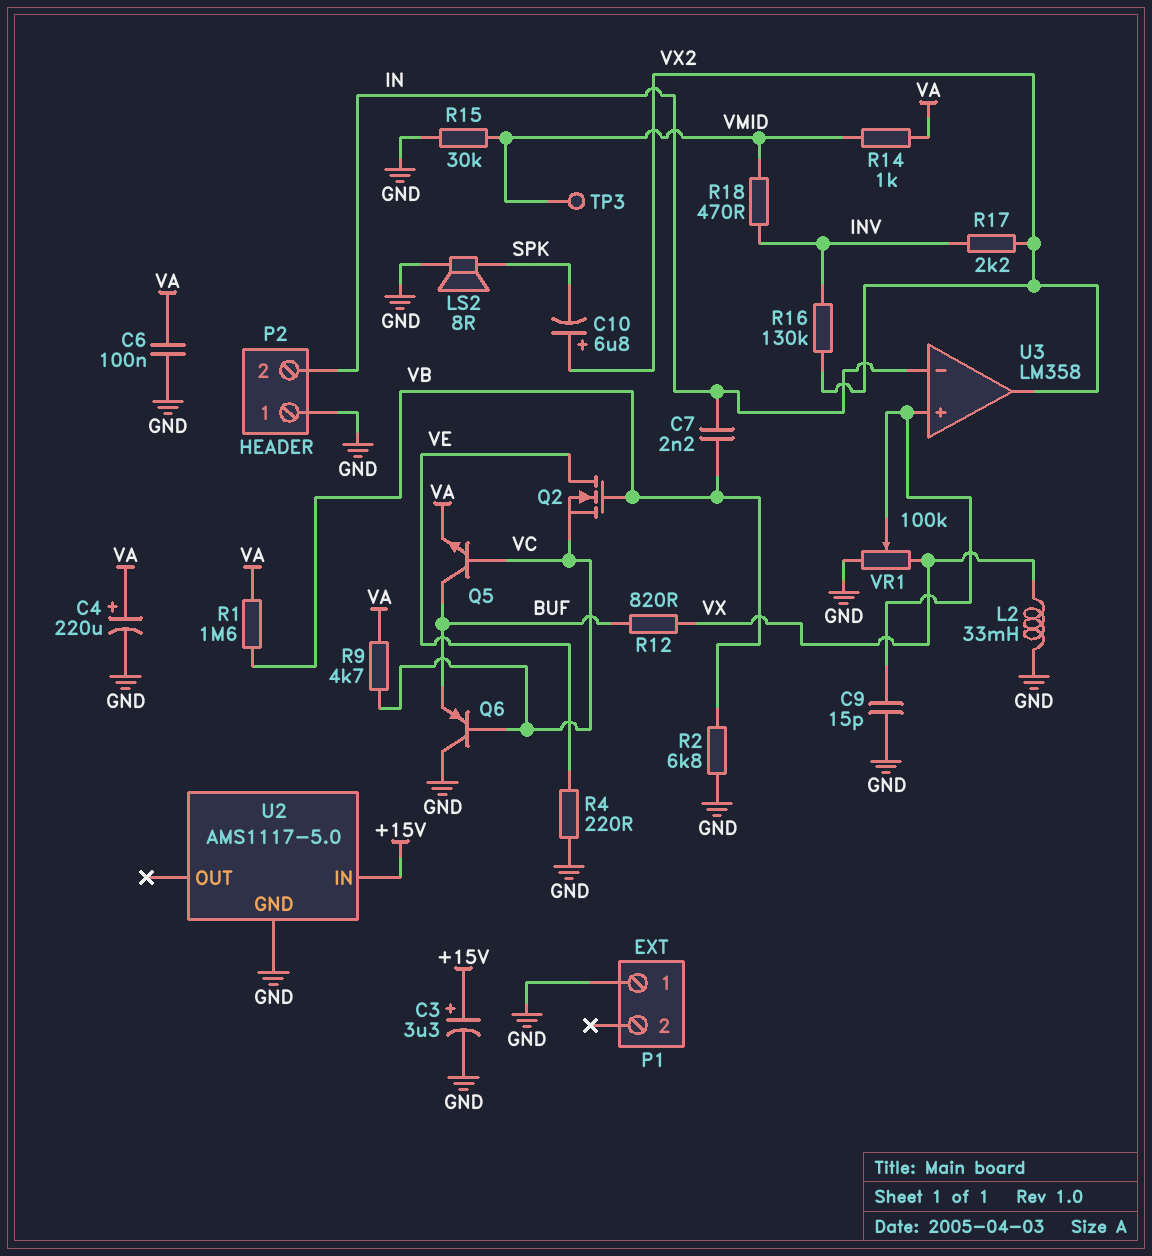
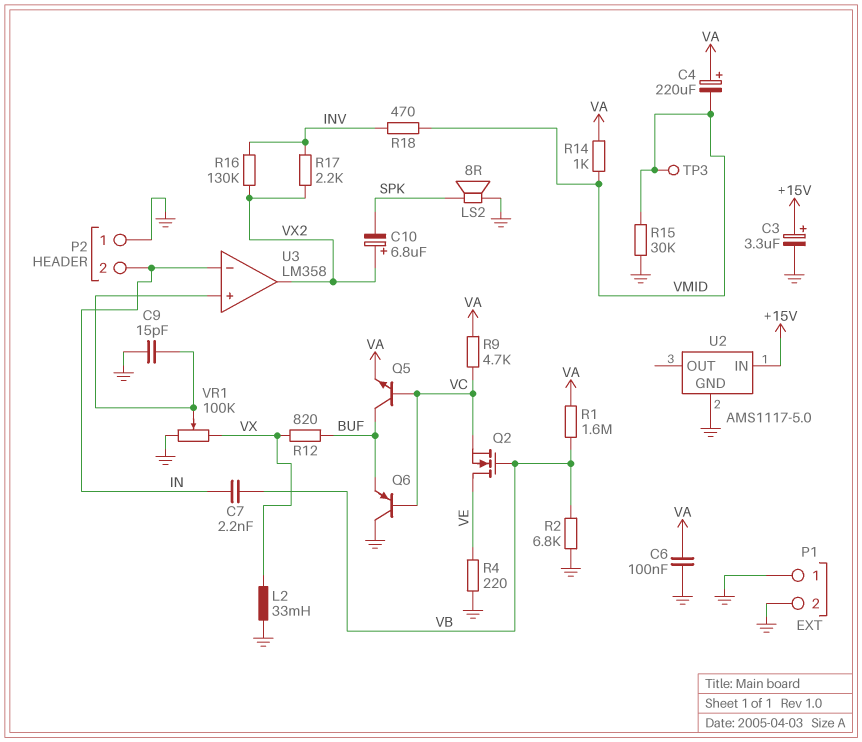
C4: 220uF (plus VA, minus GND) -> 220uF (plus VA, minus VMID)
P1 pin 2: none -> GND

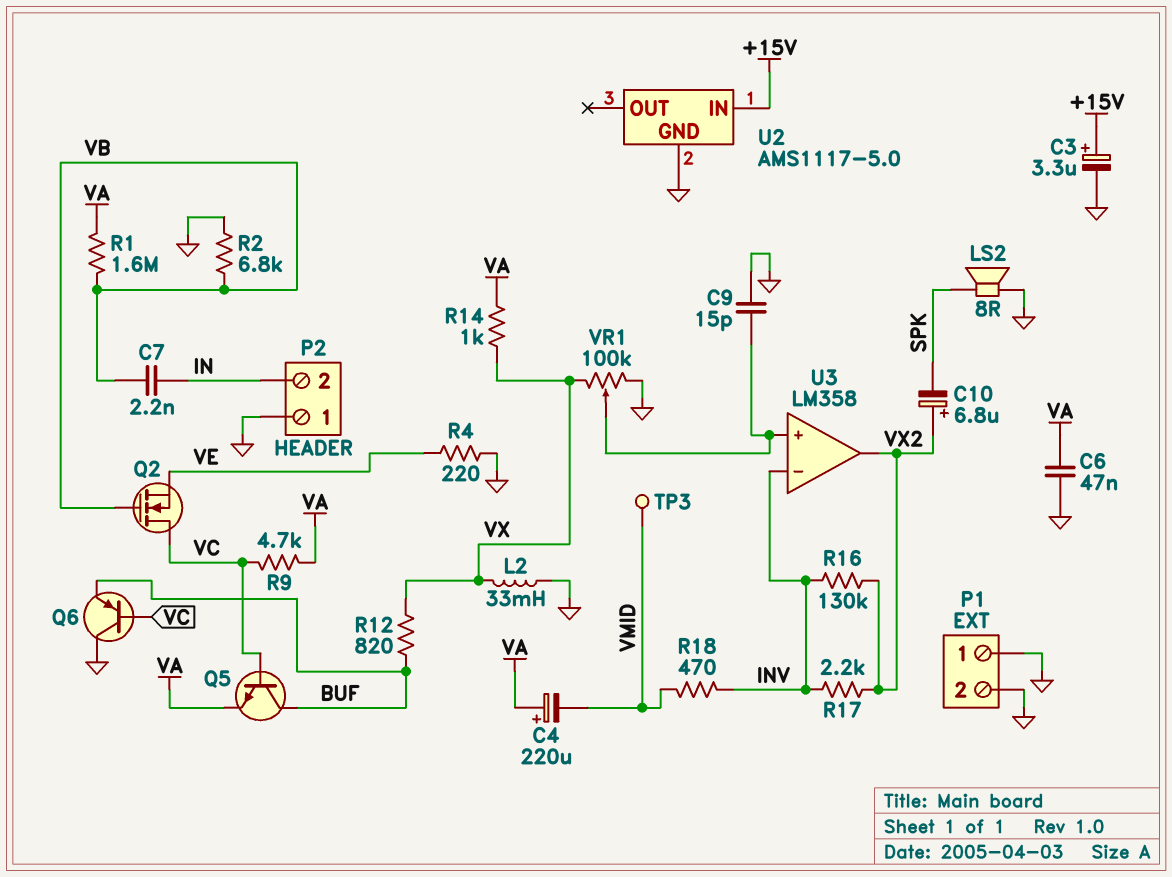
C6: 100nF (GND, VA) -> 47nF (GND, VA)
Q2: NMOS (G VB, D VE, S VC) -> NMOS (G VB, D VC, S VE)
R14: 1k (VA, VMID) -> 1k (VA, VX)
R15: 30k (GND, VMID) -> none
U3 pin in-: IN -> INV

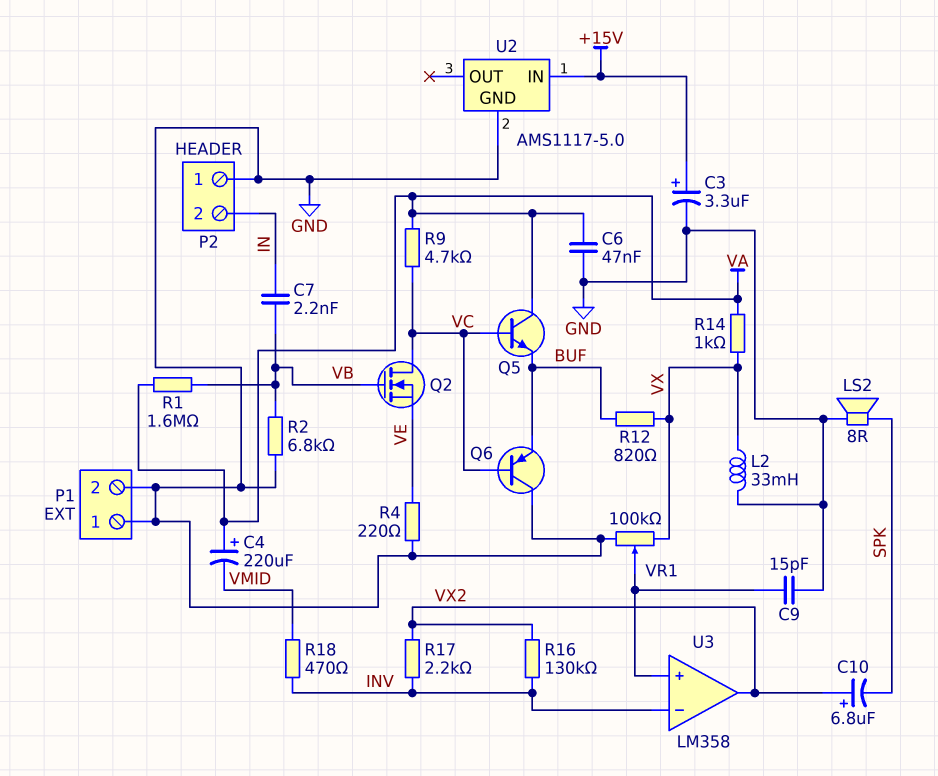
Q5: NPN (B VC, C BUF, E VA) -> NPN (B VC, C VA, E BUF)
TP3: test point (VMID) -> none

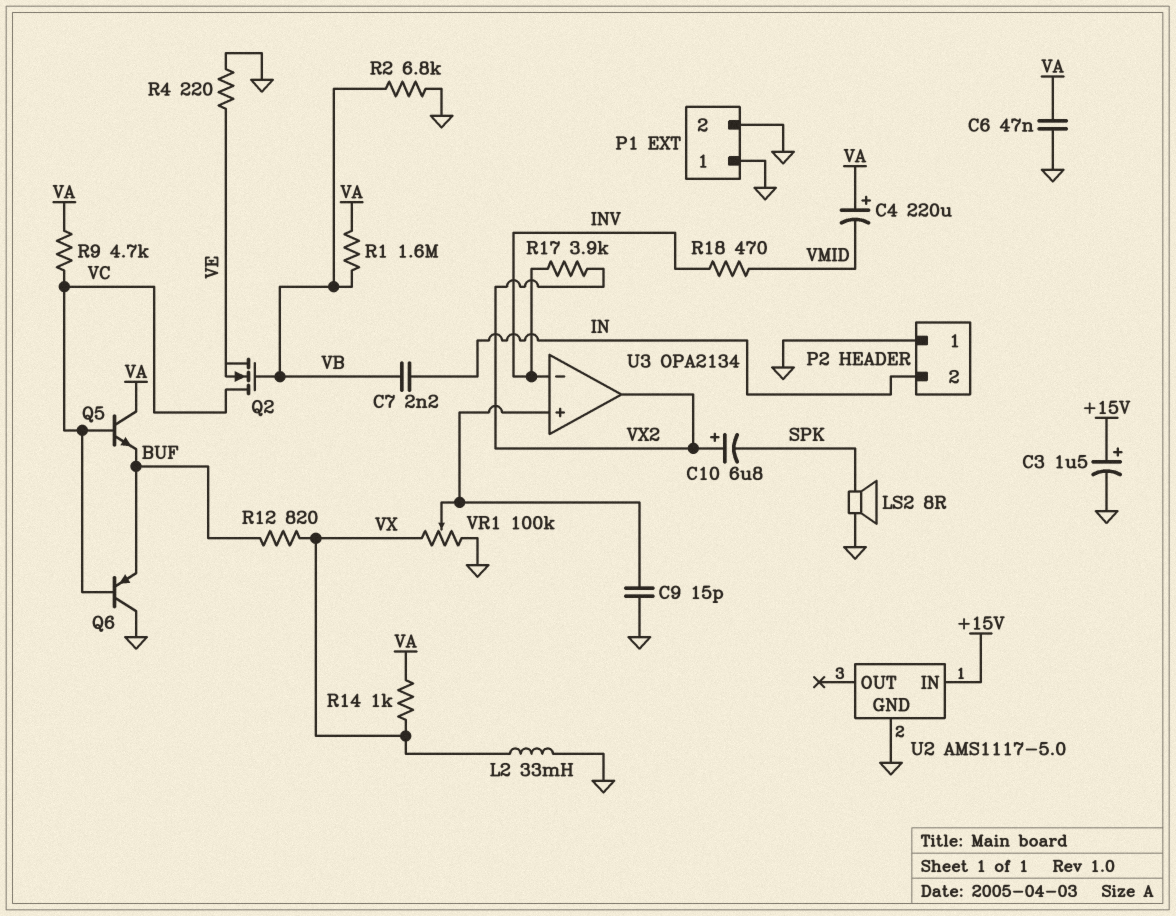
C3: 3.3uF (plus +15V, minus GND) -> 1.5uF (plus +15V, minus GND)
R16: 130k (INV, VX2) -> none
R17: 2.2k (INV, VX2) -> 3.9k (INV, VX2)
U3: LM358 -> OPA2134

